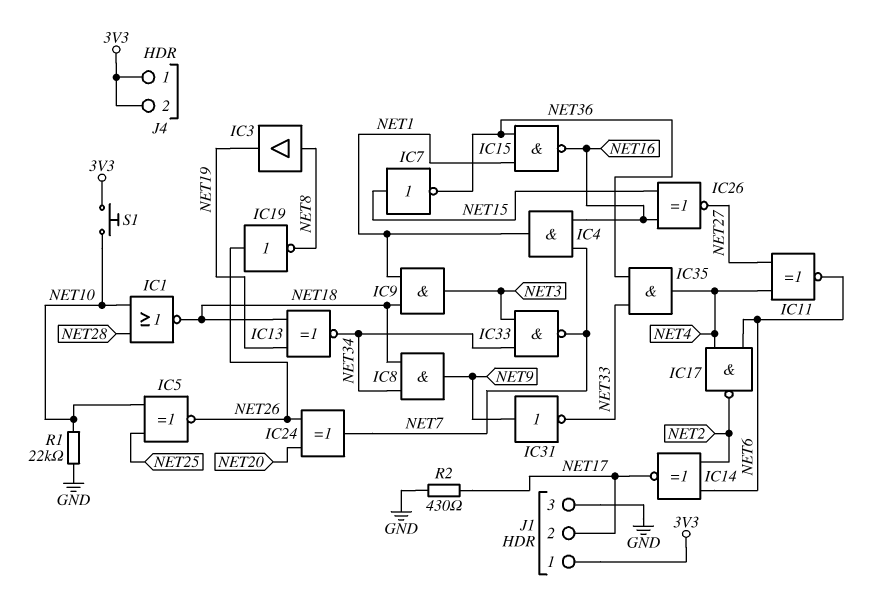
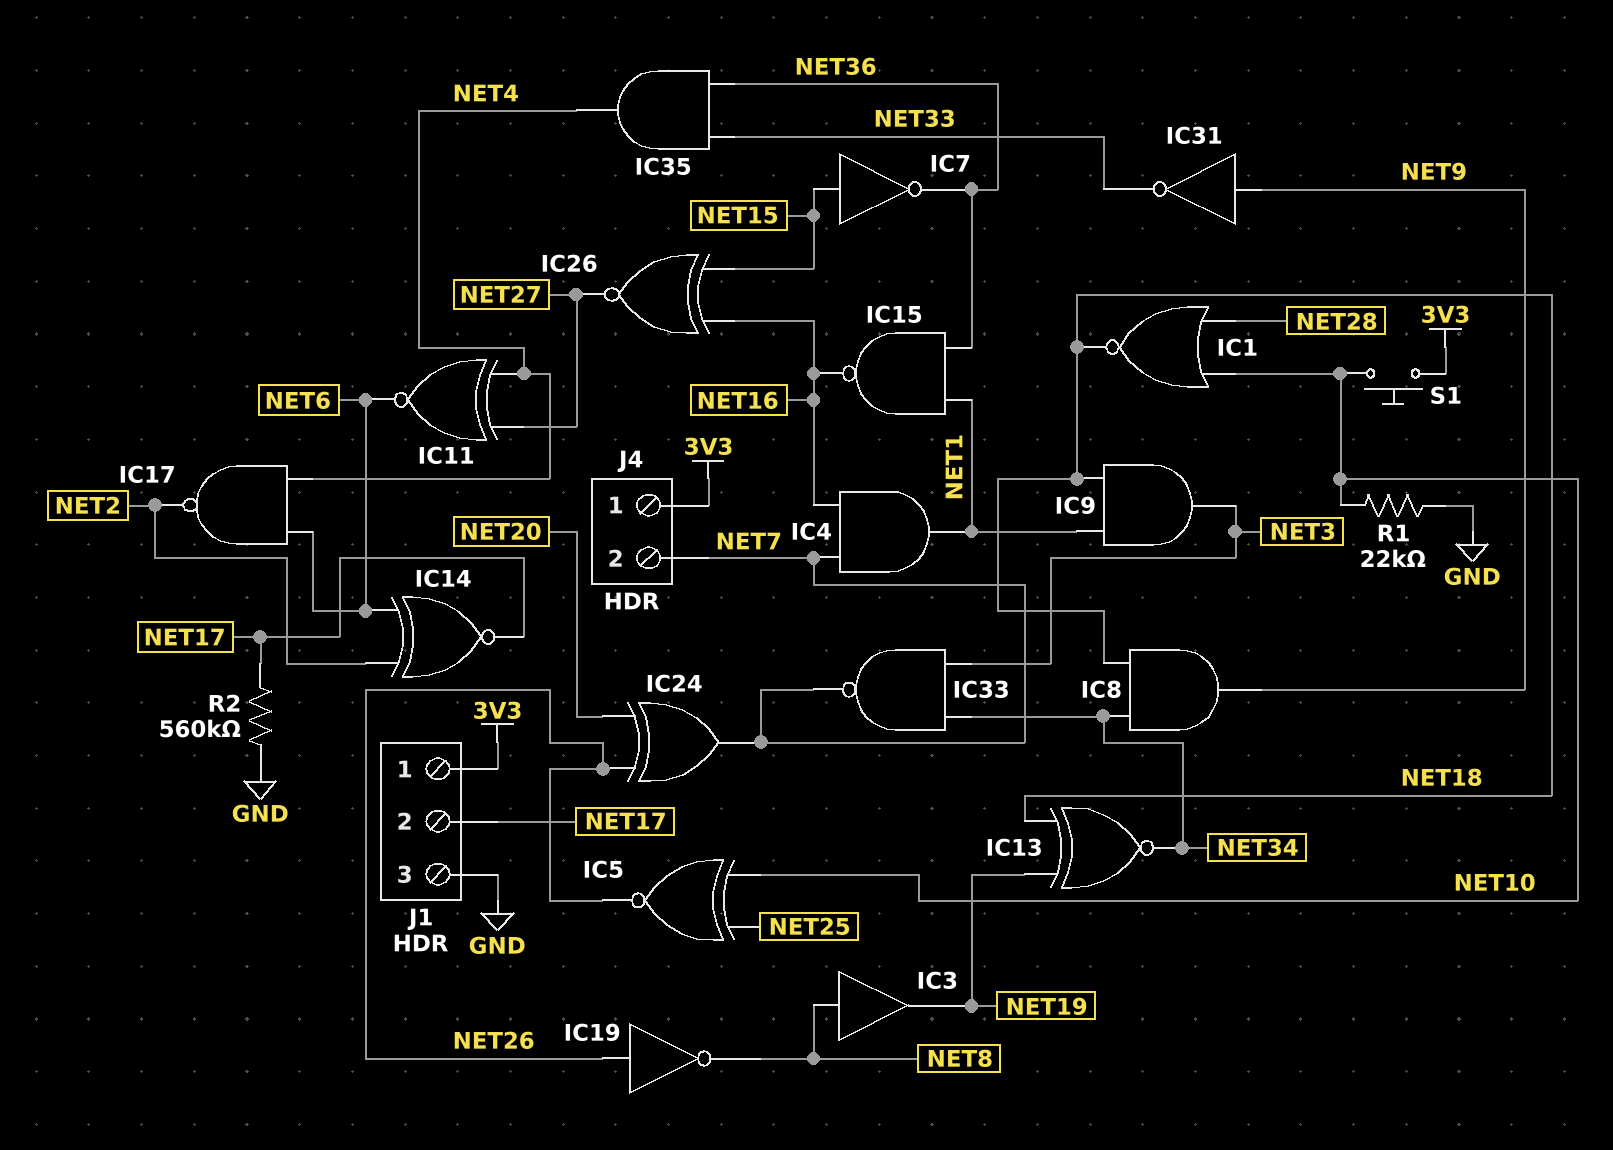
J4 pin 2: 3V3 -> NET7
R2: 430 (GND, NET17) -> 560k (GND, NET17)

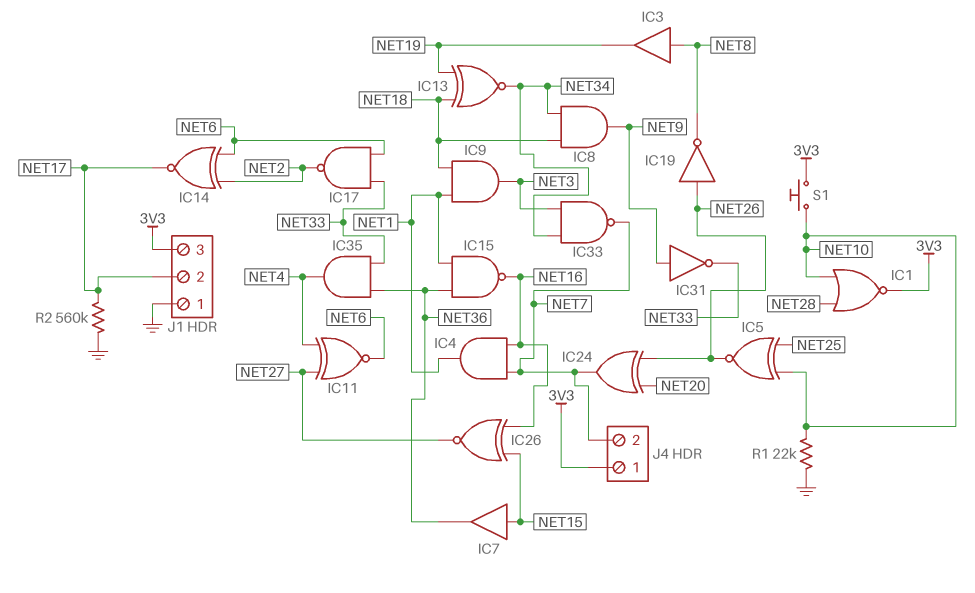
IC1: NOR (in NET10, in NET28, out NET18) -> NOR (in NET10, in NET28, out 3V3)
IC7: NOT (in NET15, out NET36) -> buffer (in NET15, out NET36)
IC17: NAND (in NET4, in NET6, out NET2) -> NAND (in NET6, in NET33, out NET2)
J1 pin 1: 3V3 -> GND
J1 pin 3: GND -> 3V3

